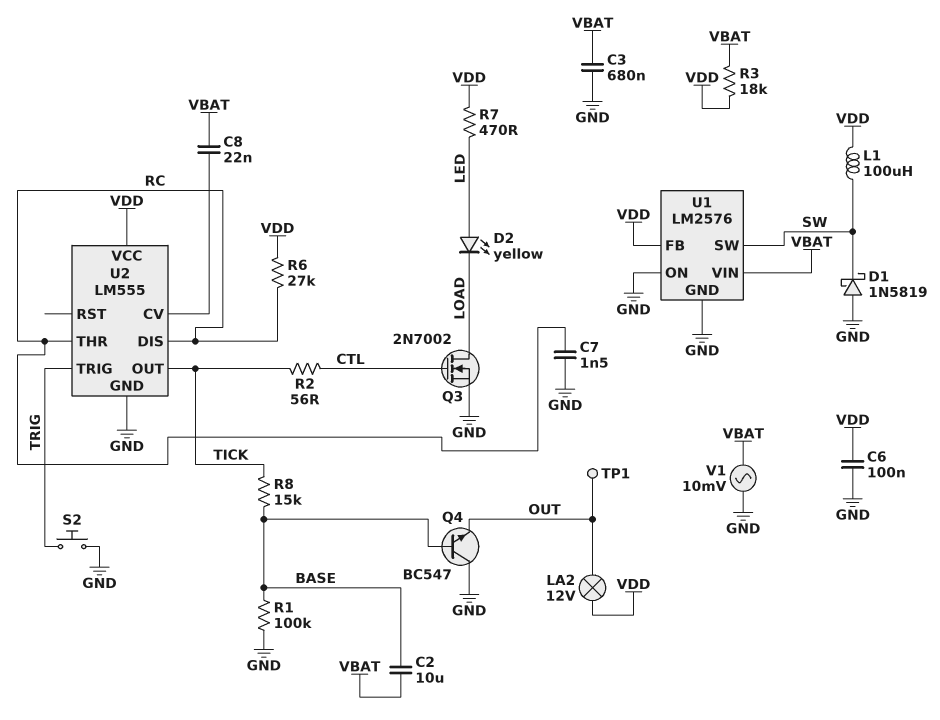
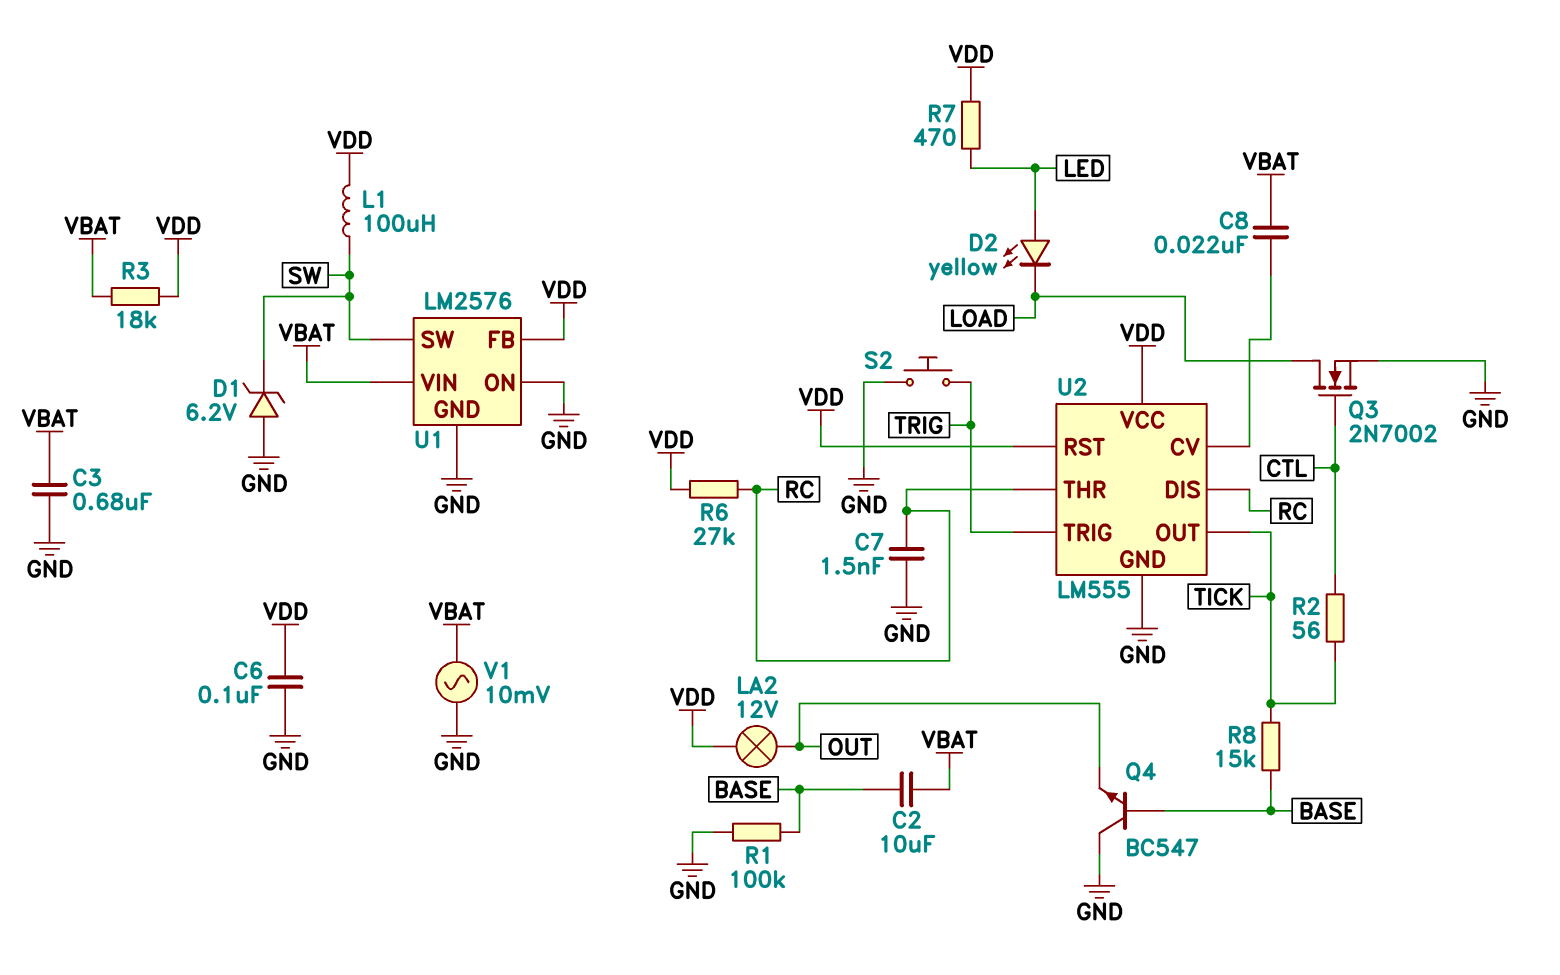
D1: schottky 1N5819 (A GND, K SW) -> zener 6.2V (A GND, K SW)
TP1: test point (OUT) -> none
U2 pin RST: none -> VDD

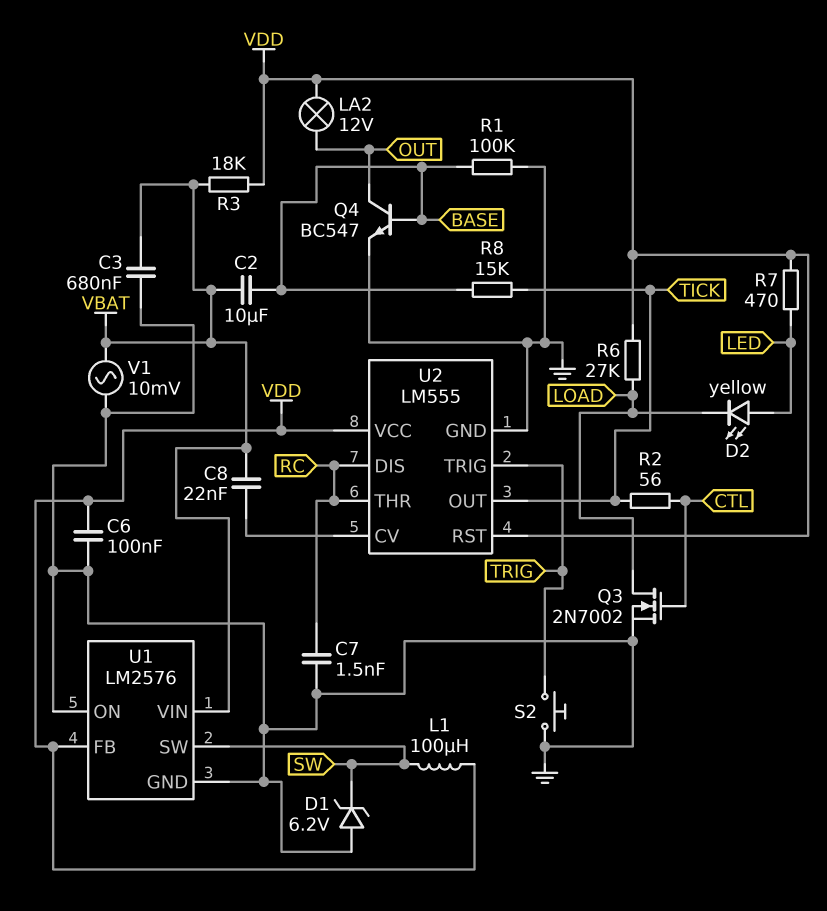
Q4: NPN BC547 (B BASE, C GND, E OUT) -> NPN BC547 (B BASE, C OUT, E GND)
R6: 27k (RC, VDD) -> 27k (LOAD, VDD)

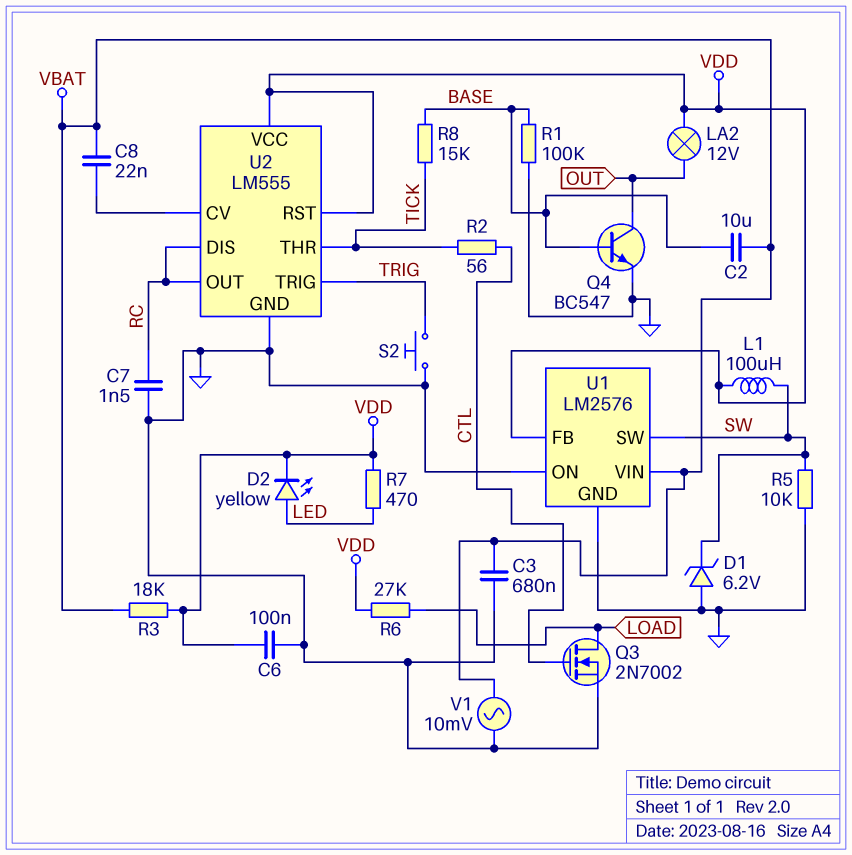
D2: LED yellow (A LED, K LOAD) -> LED yellow (A LED, K VDD)
R5: none -> 10k (GND, SW)
U2 pin OUT: TICK -> RC
U2 pin THR: RC -> TICK

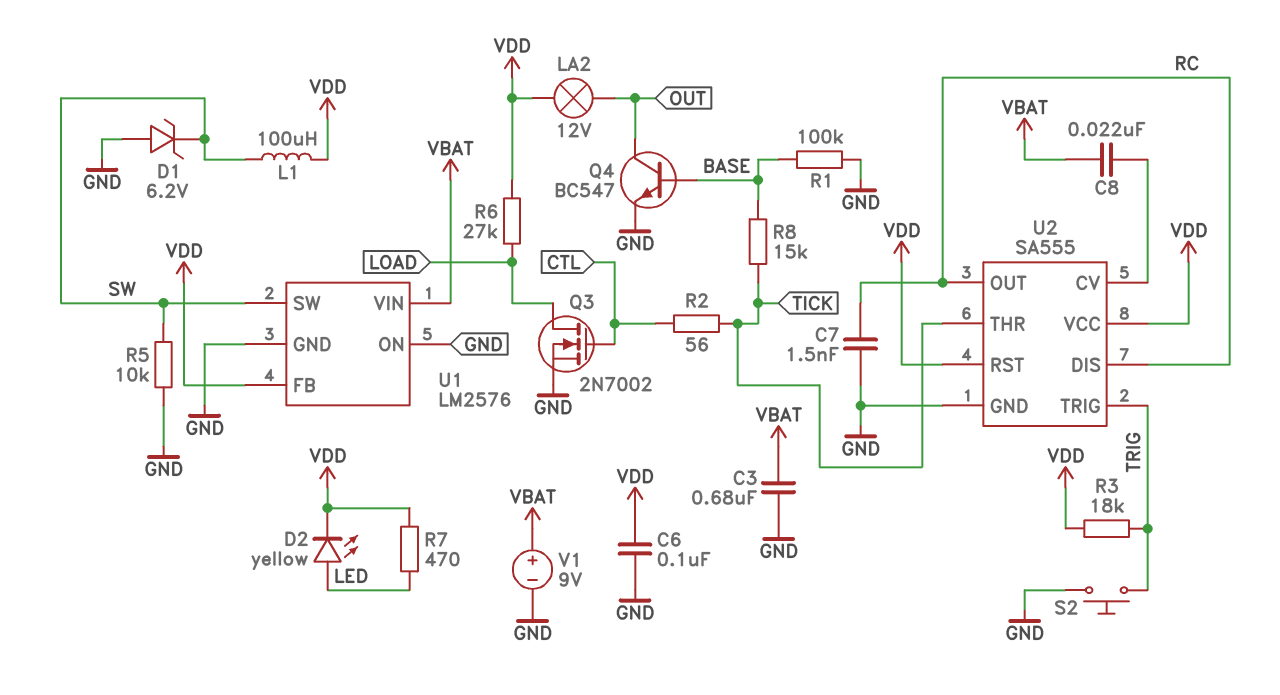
C2: 10uF (BASE, VBAT) -> none
R3: 18k (VBAT, VDD) -> 18k (TRIG, VDD)
U2: LM555 -> SA555
V1: AC 10mV (GND, VBAT) -> 9V (plus VBAT, minus GND)

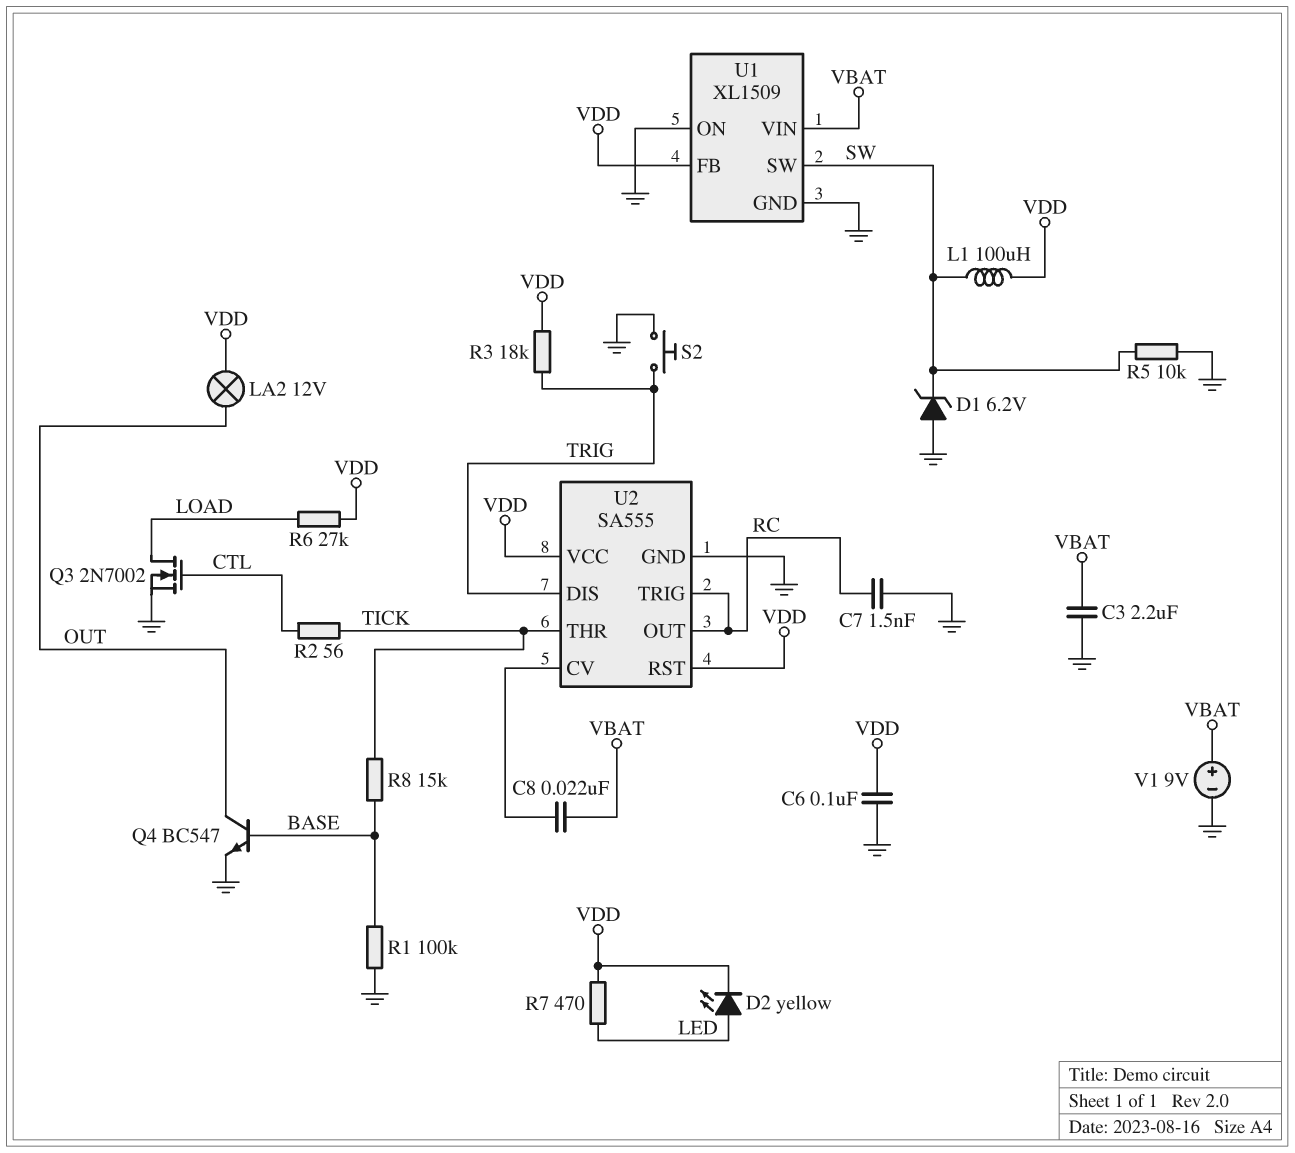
C3: 680nF (GND, VBAT) -> 2.2uF (GND, VBAT)
U1: LM2576 -> XL1509
U2 pin DIS: RC -> TRIG
U2 pin TRIG: TRIG -> RC

